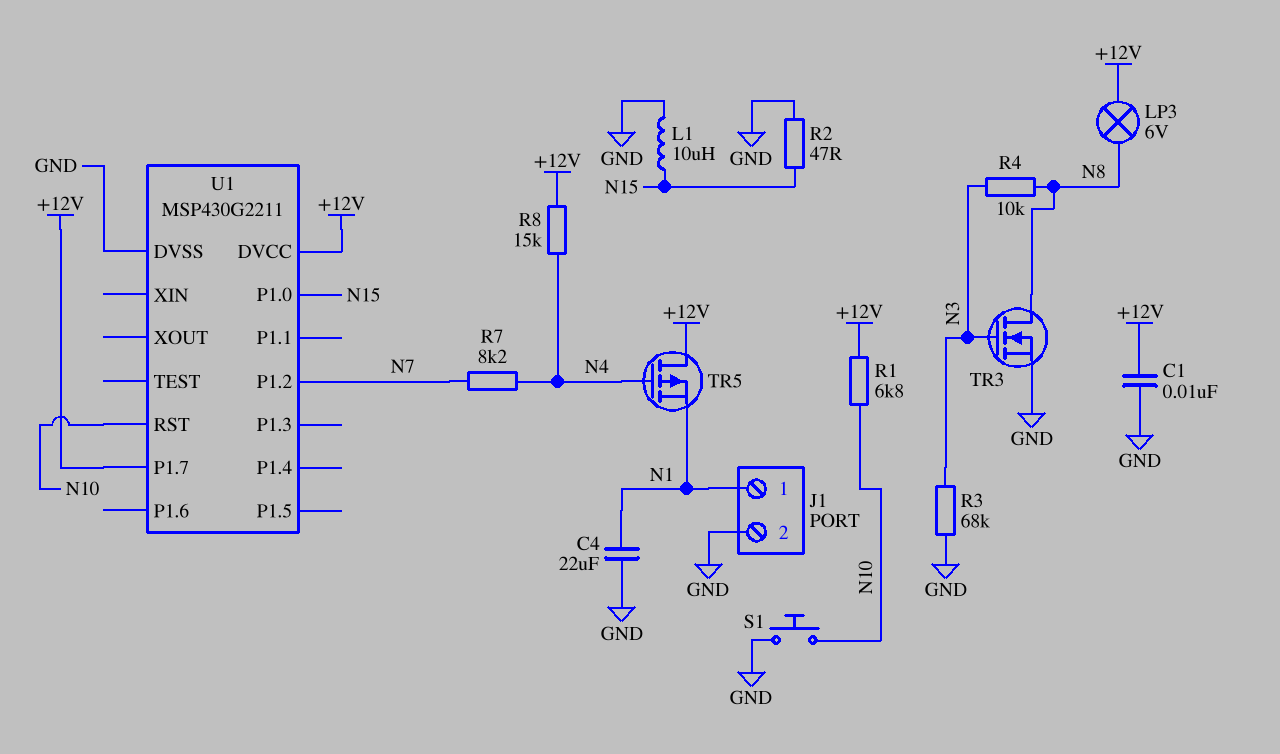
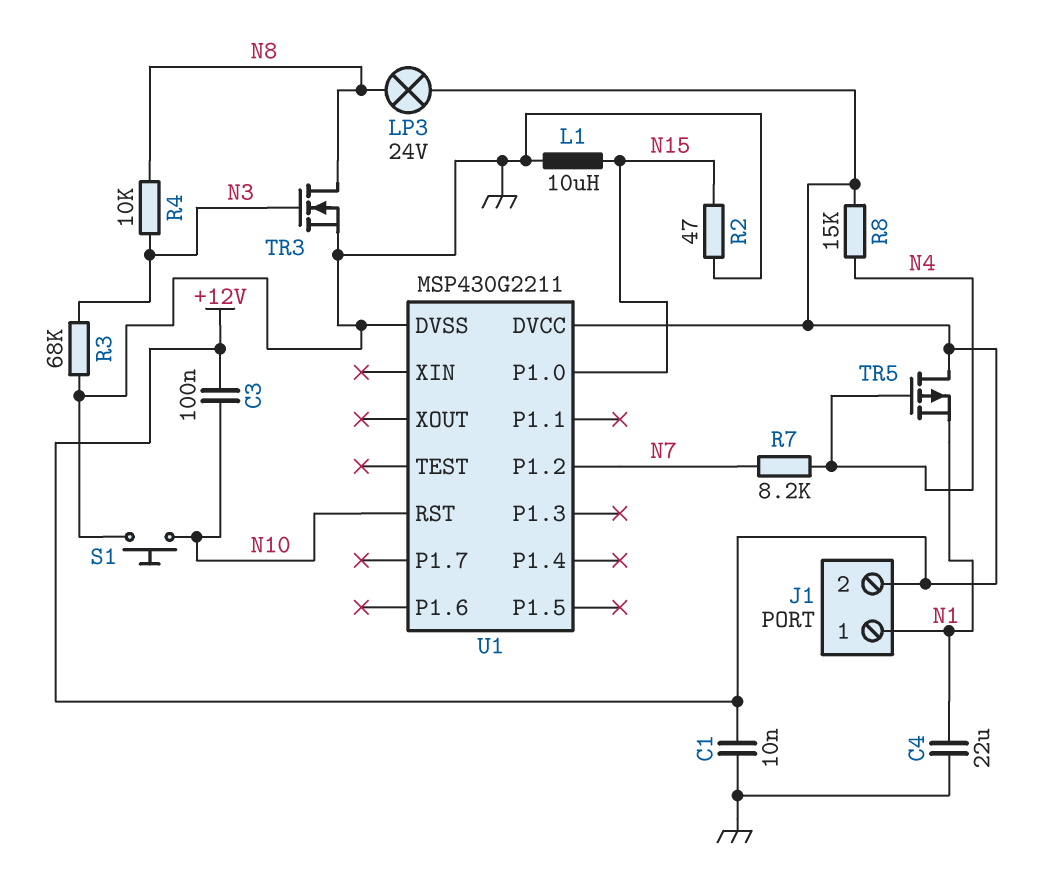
C3: none -> 100nF (+12V, N10)
J1 pin 2: GND -> +12V
LP3: lamp 6V (+12V, N8) -> lamp 24V (+12V, N8)
R1: 6.8k (+12V, N10) -> none
U1 pin P1.7: +12V -> none

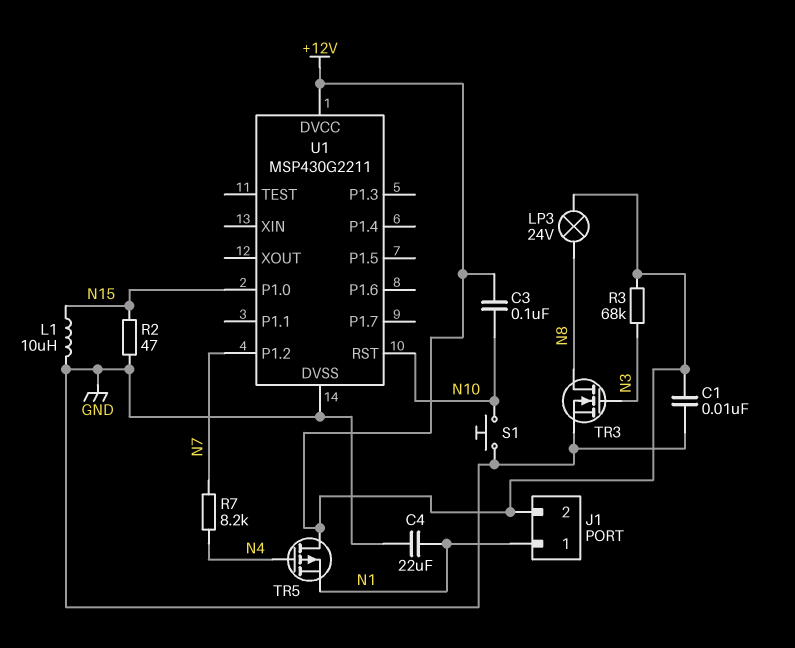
R3: 68k (GND, N3) -> 68k (+12V, N3)
R4: 10k (N3, N8) -> none
R8: 15k (+12V, N4) -> none

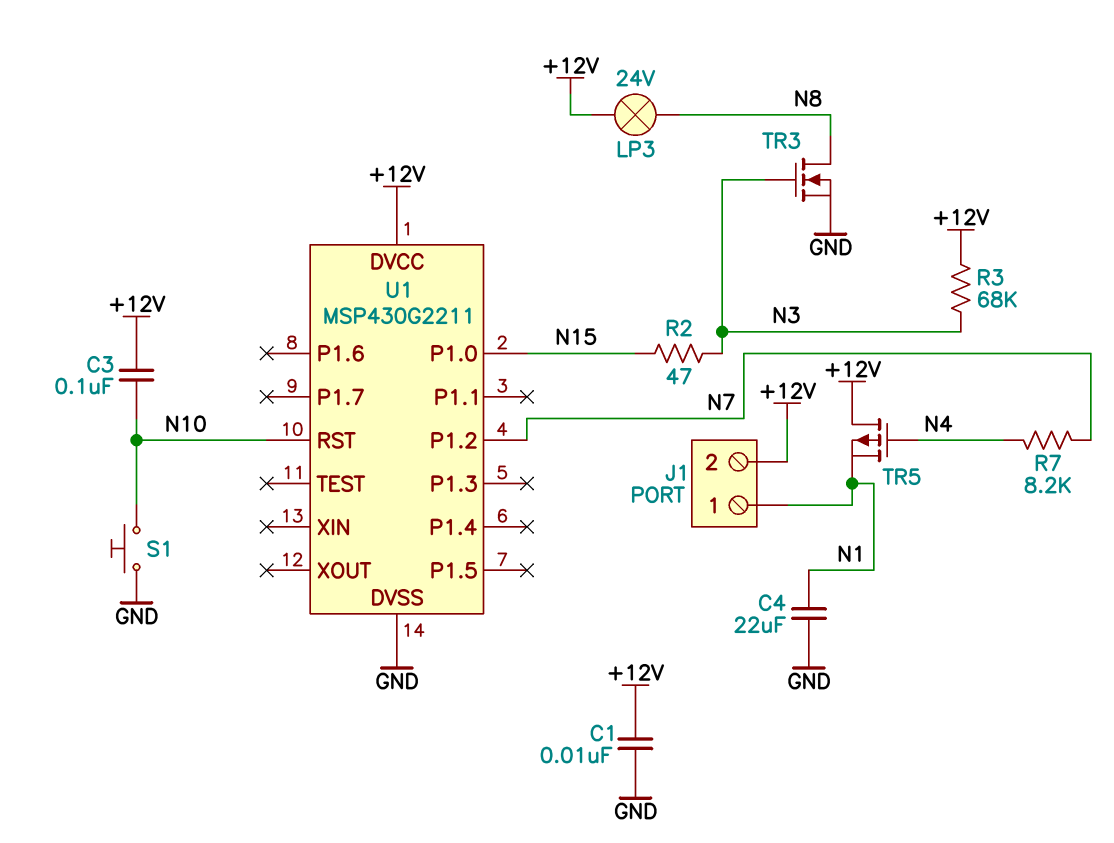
L1: 10uH (GND, N15) -> none
R2: 47 (GND, N15) -> 47 (N3, N15)

